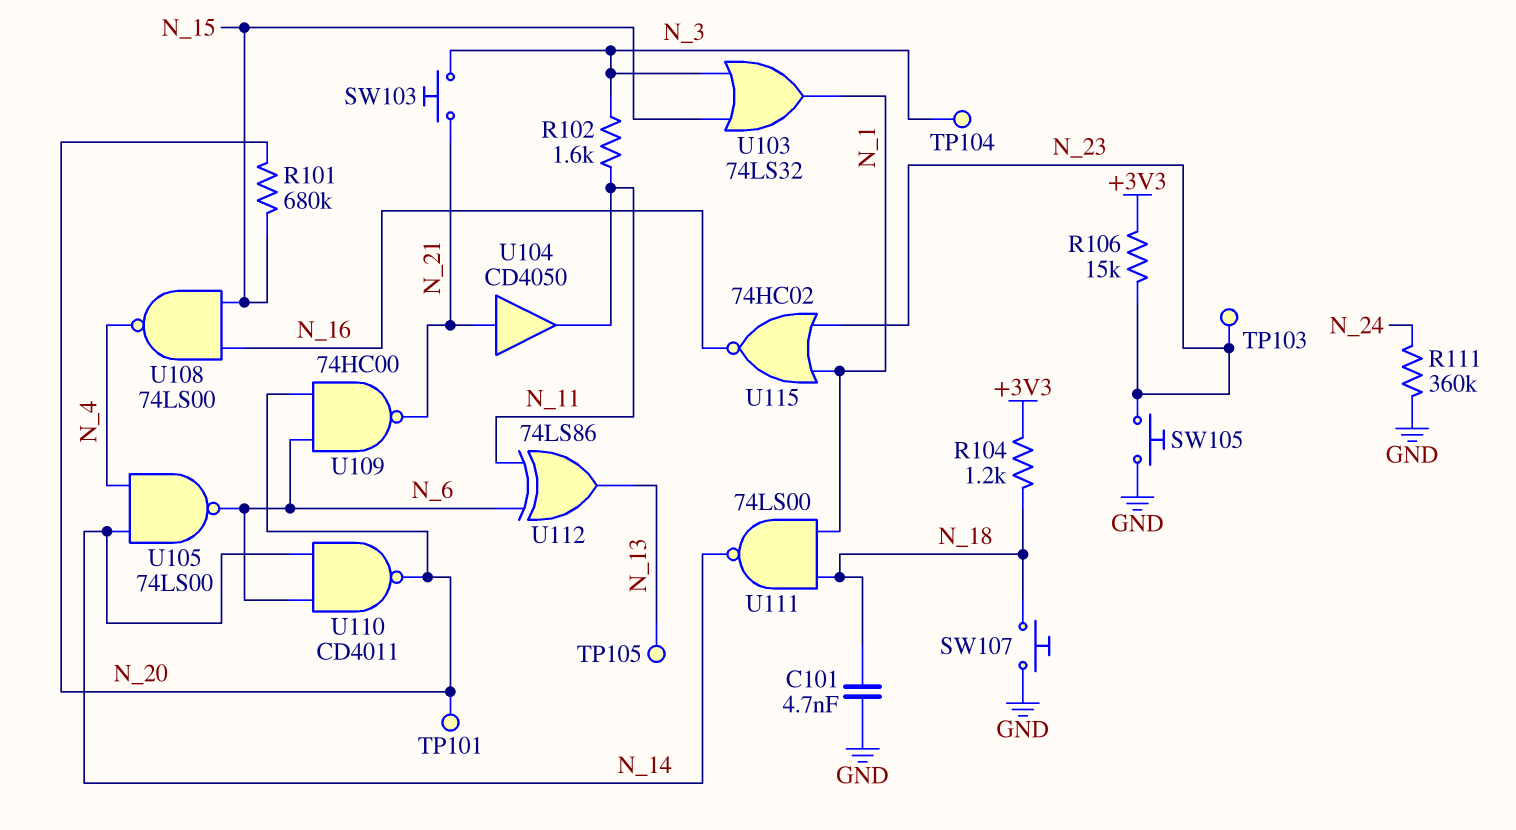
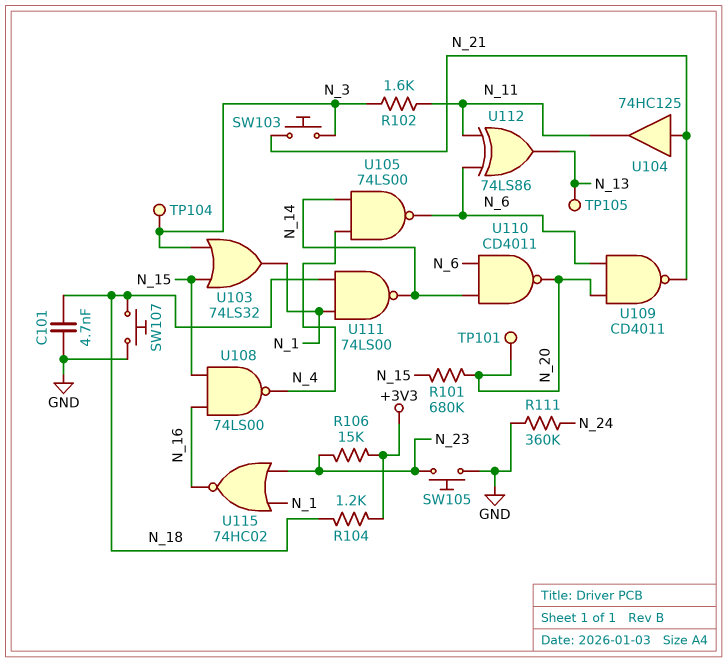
TP103: test point (N_23) -> none
U104: buffer CD4050 (in N_21, out N_11) -> buffer 74HC125 (in N_21, out N_11)
U109: NAND 74HC00 (in N_6, in N_20, out N_21) -> NAND CD4011 (in N_6, in N_20, out N_21)

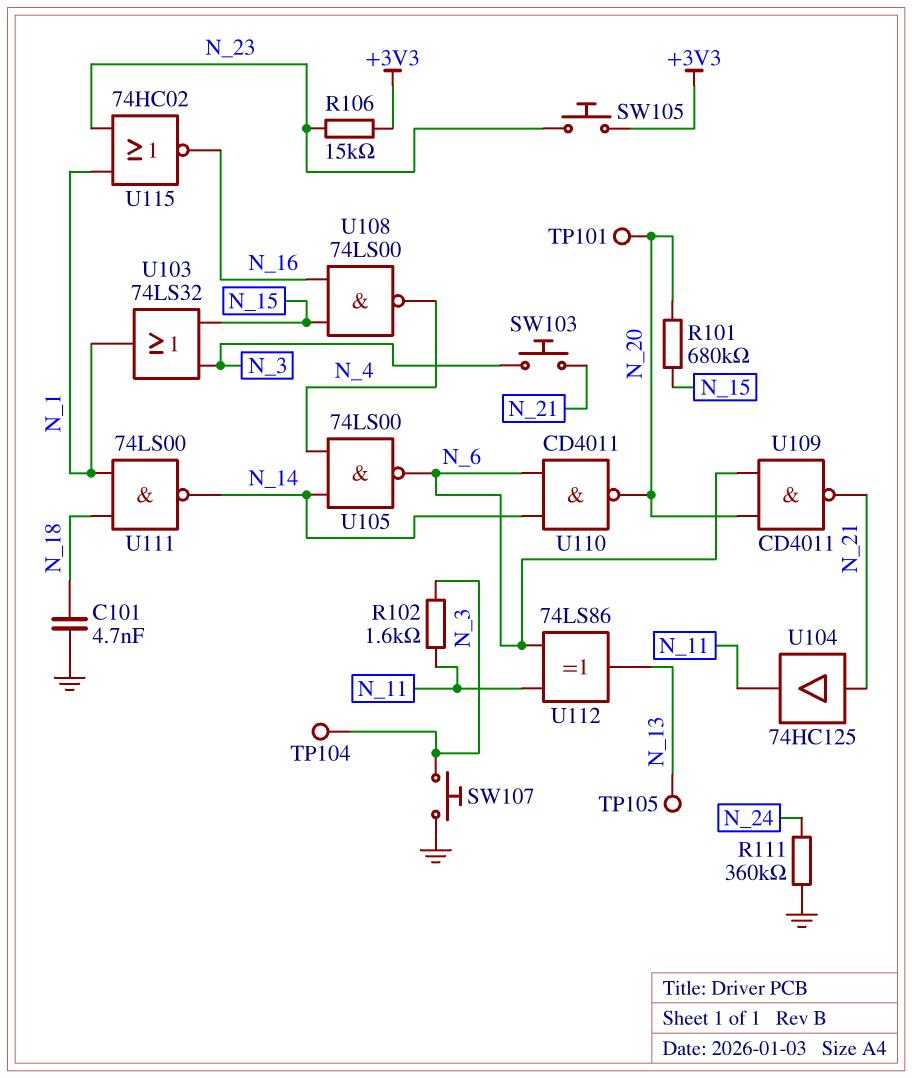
R104: 1.2k (+3V3, N_18) -> none
SW105: button (GND, N_23) -> button (+3V3, N_23)
SW107: button (GND, N_18) -> button (GND, N_3)

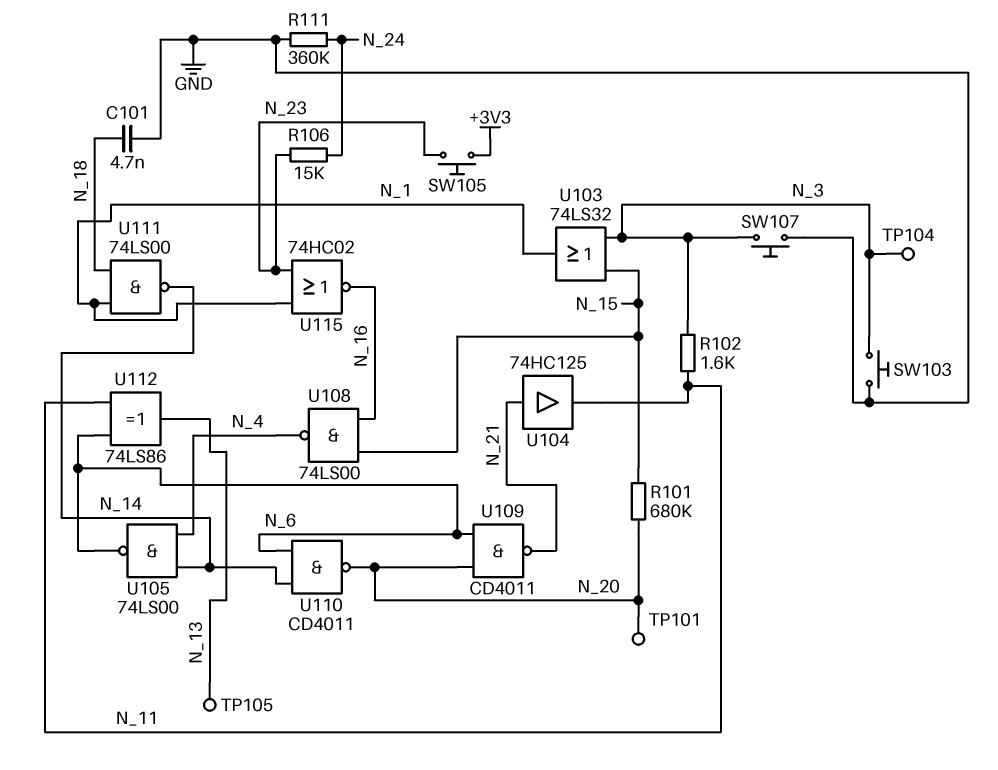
R106: 15k (+3V3, N_23) -> 15k (N_23, N_24)
SW103: button (N_3, N_21) -> button (GND, N_3)

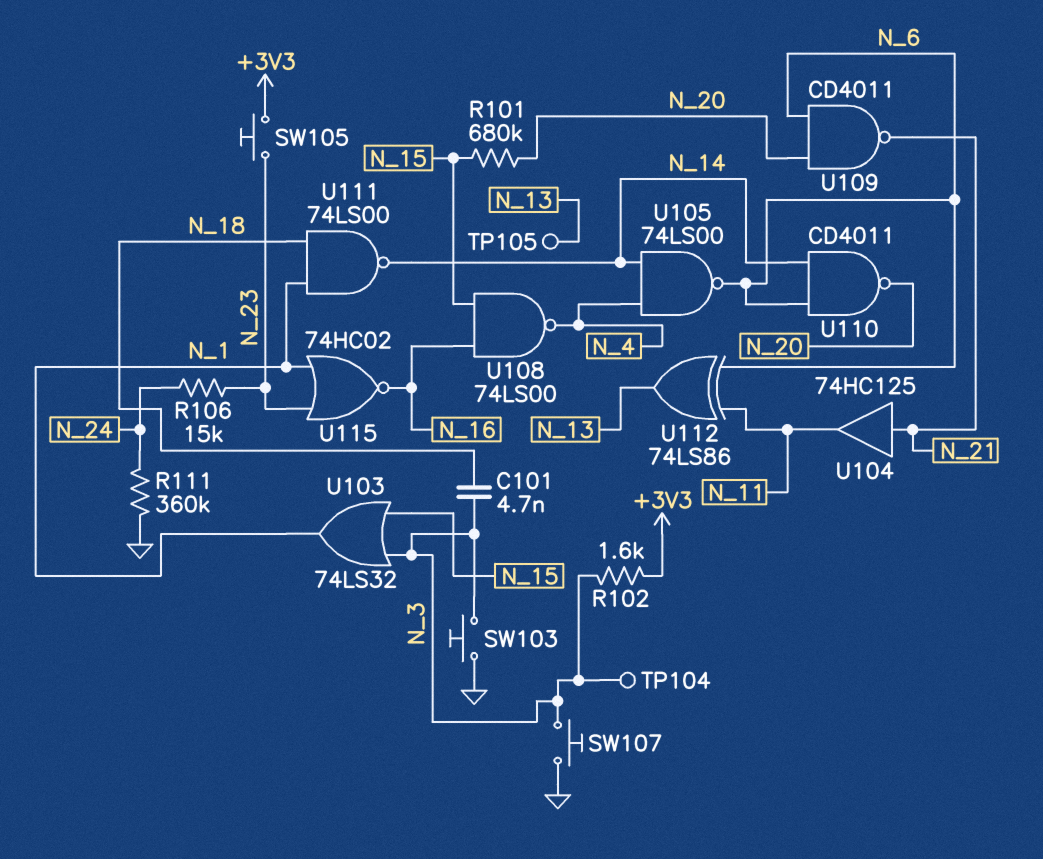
C101: 4.7nF (GND, N_18) -> 4.7nF (N_3, N_18)
R102: 1.6k (N_3, N_11) -> 1.6k (+3V3, N_3)
TP101: test point (N_20) -> none

